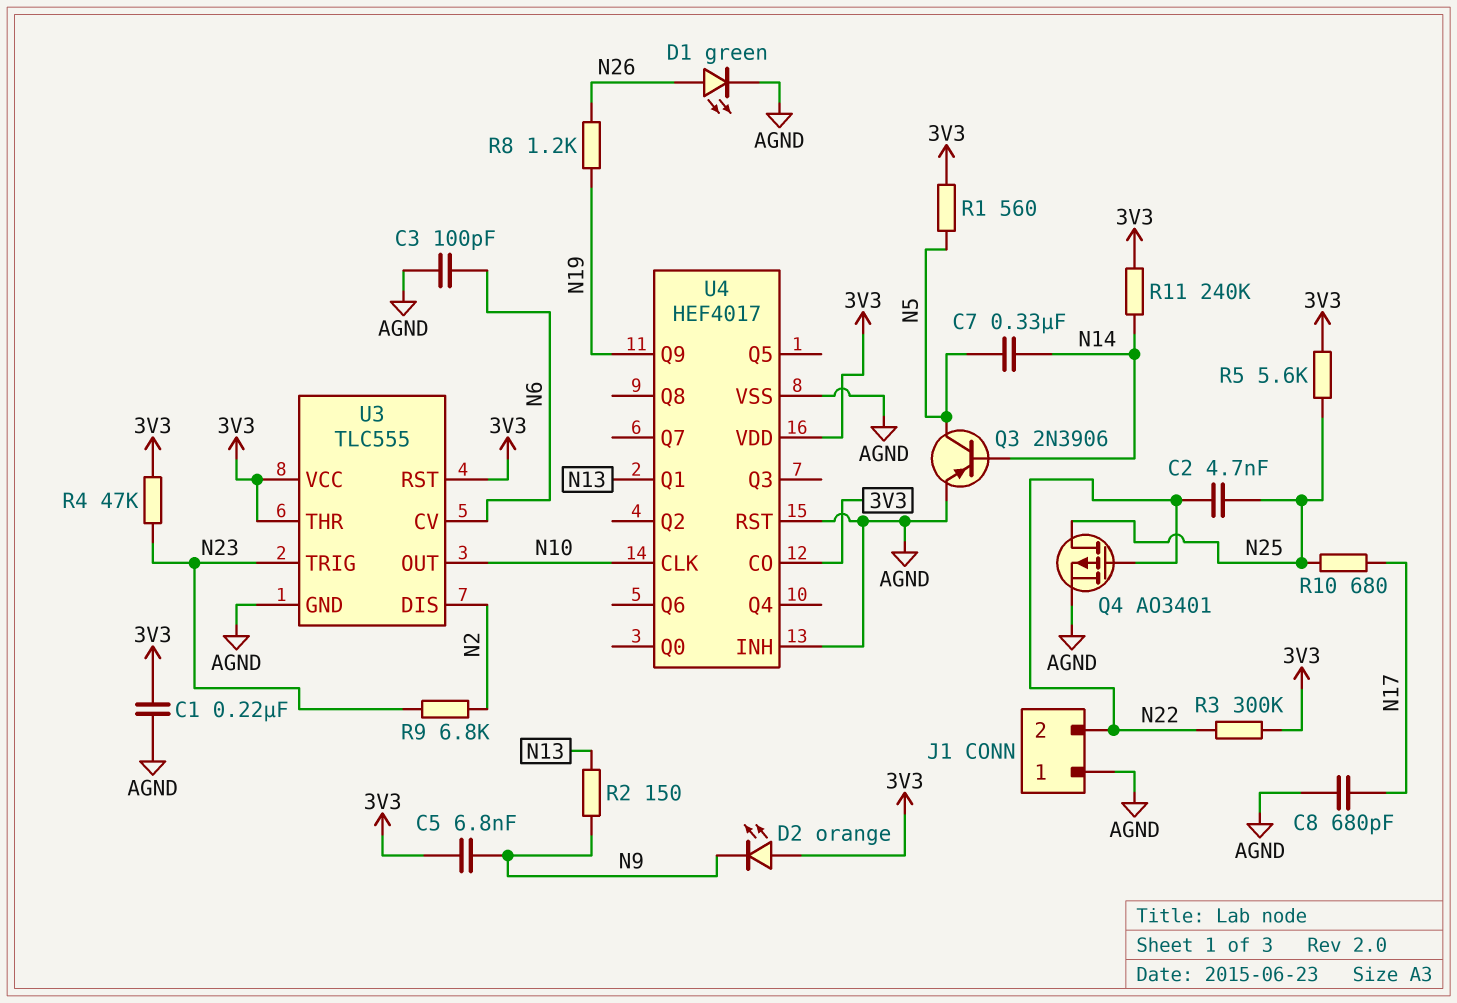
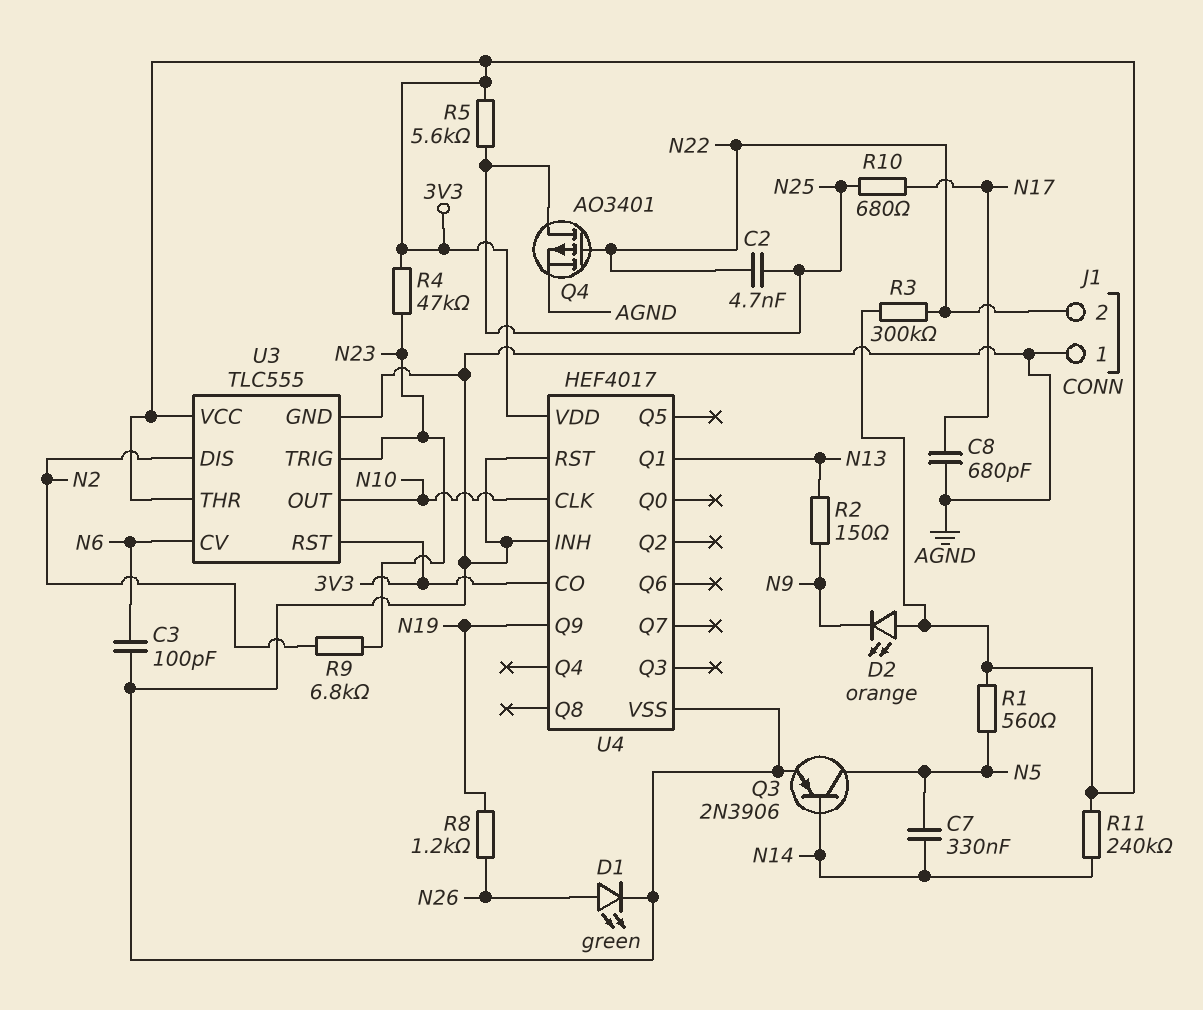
C1: 220nF (3V3, AGND) -> none
C5: 6.8nF (3V3, N9) -> none

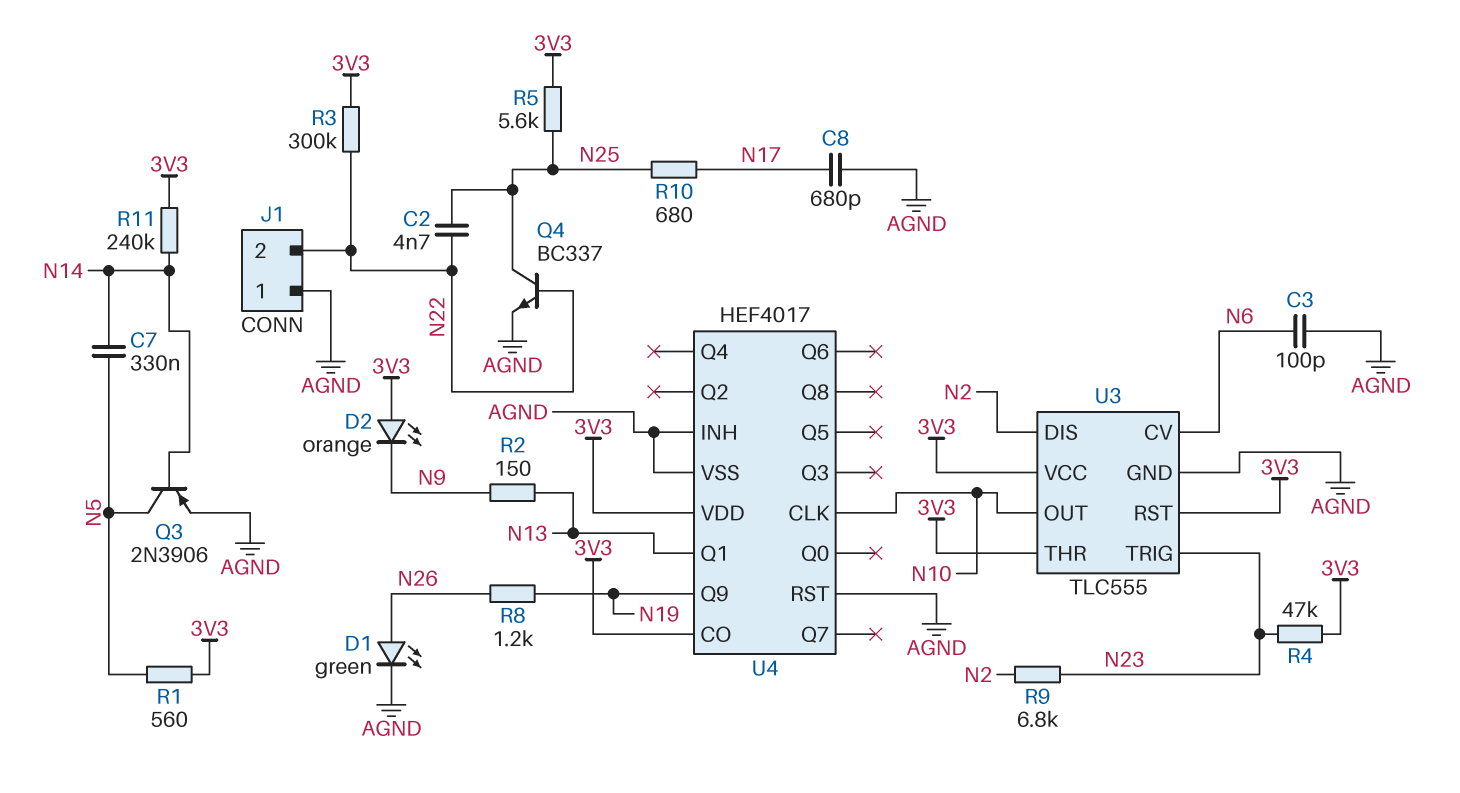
Q4: PMOS AO3401 (G N22, D N25, S AGND) -> NPN BC337 (B N22, C N25, E AGND)

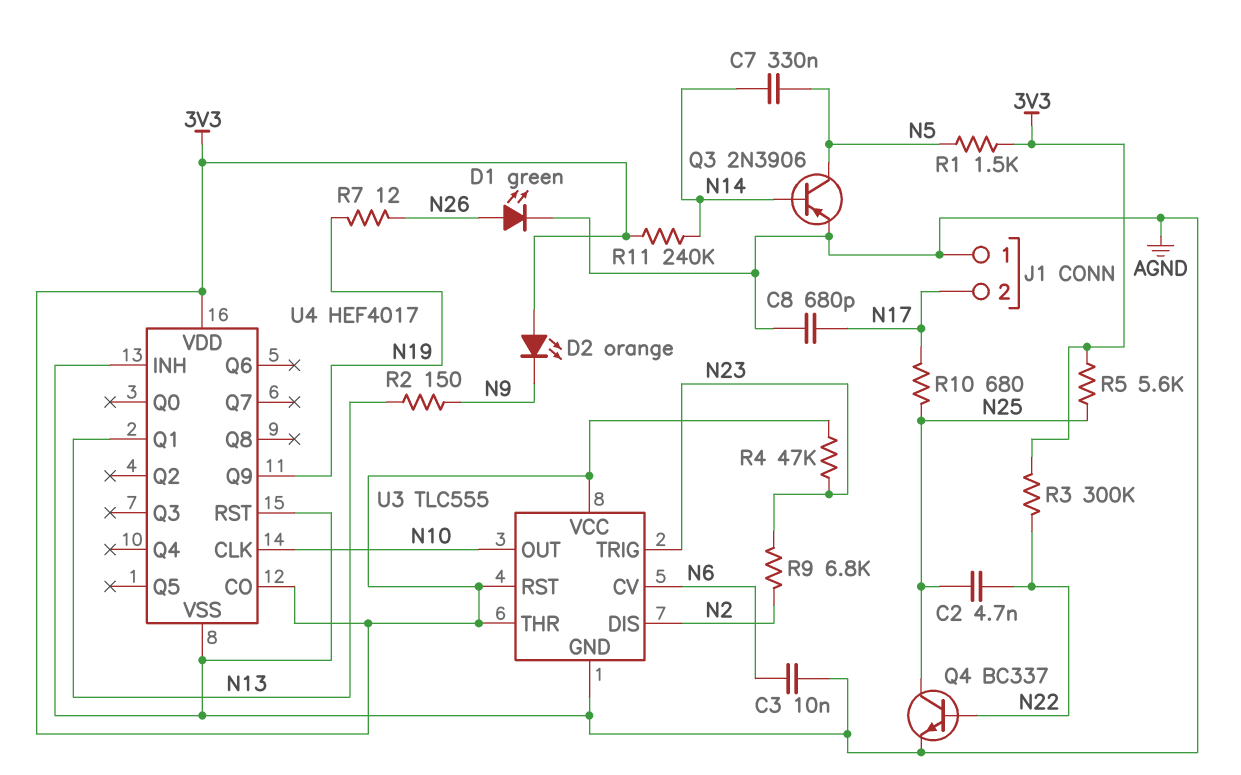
C3: 100pF (AGND, N6) -> 10nF (AGND, N6)
J1 pin 2: N22 -> N17
R1: 560 (3V3, N5) -> 1.5k (3V3, N5)
R7: none -> 12 (N19, N26)
R8: 1.2k (N19, N26) -> none

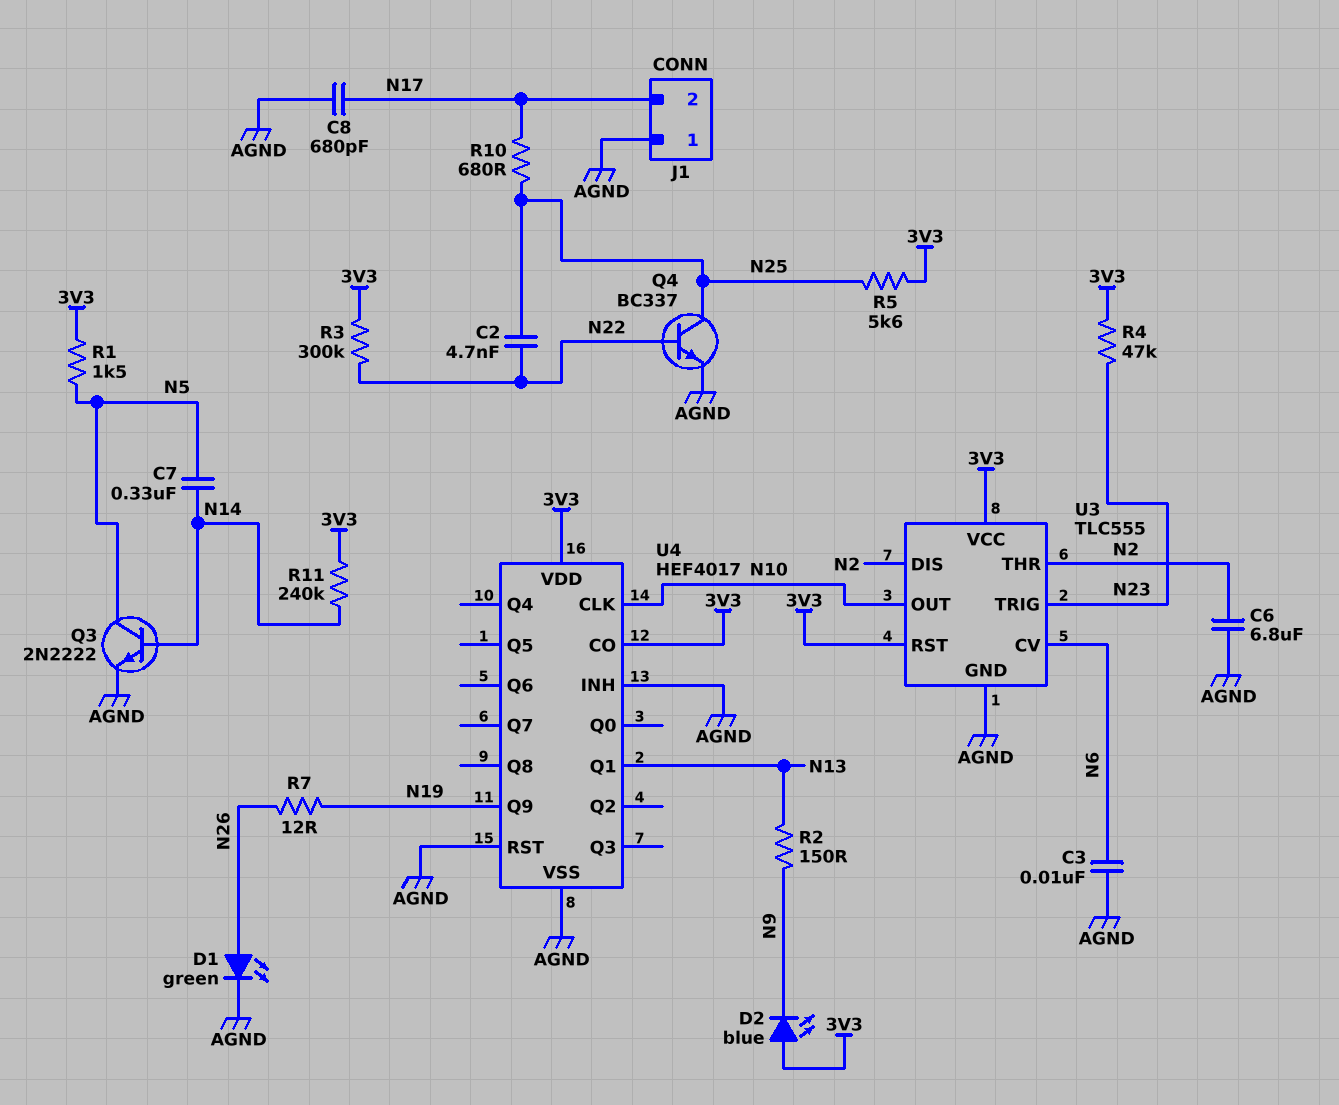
C6: none -> 6.8uF (AGND, N2)
D2: LED orange (A 3V3, K N9) -> LED blue (A 3V3, K N9)
Q3: PNP 2N3906 (B N14, C N5, E AGND) -> NPN 2N2222 (B N14, C N5, E AGND)
R9: 6.8k (N2, N23) -> none
U3 pin THR: 3V3 -> N2

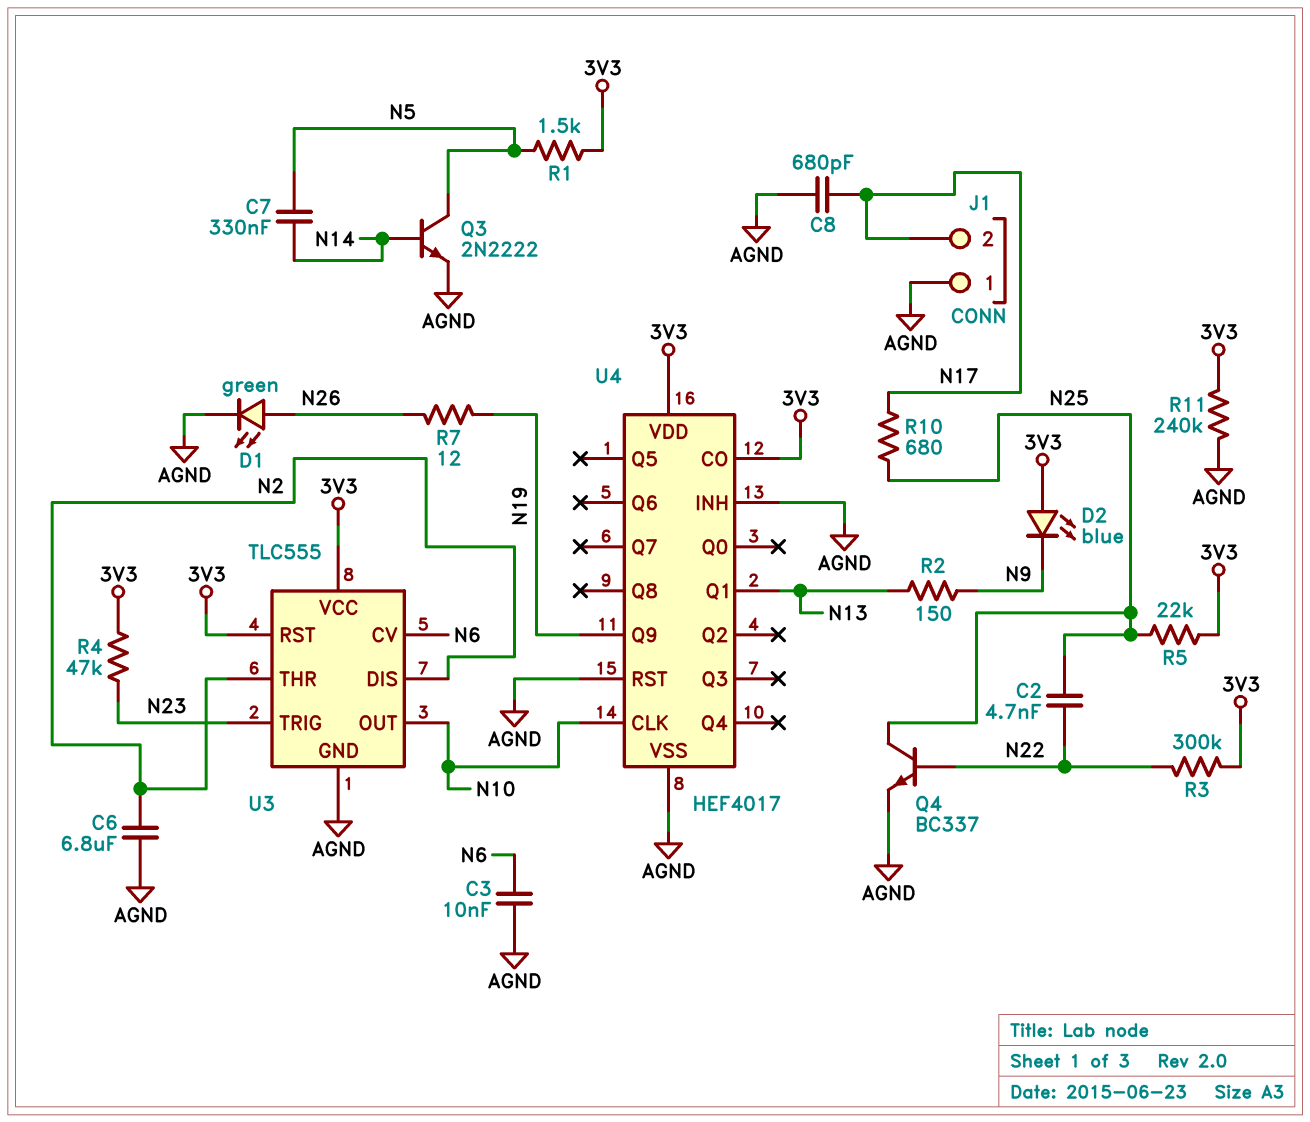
R5: 5.6k (3V3, N25) -> 22k (3V3, N25)
R11: 240k (3V3, N14) -> 240k (3V3, AGND)

